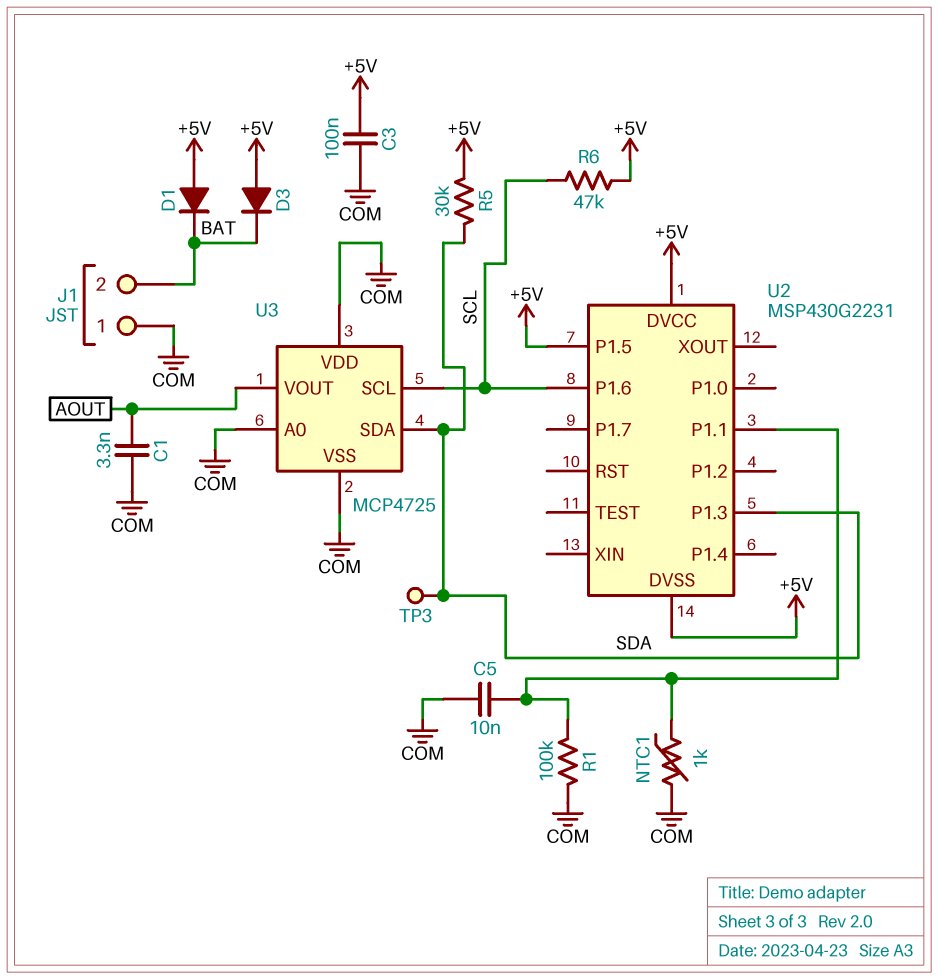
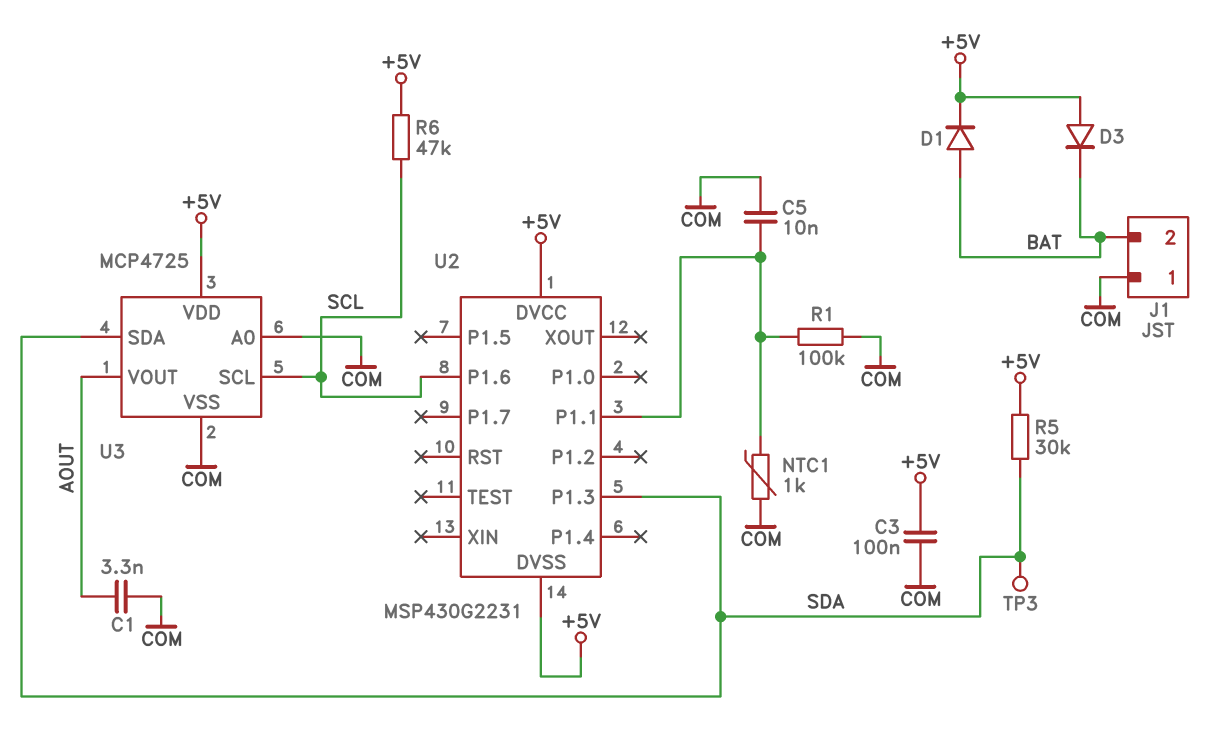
D1: diode (A +5V, K BAT) -> diode (A BAT, K +5V)
U2 pin P1.5: +5V -> none
U3 pin VDD: COM -> +5V

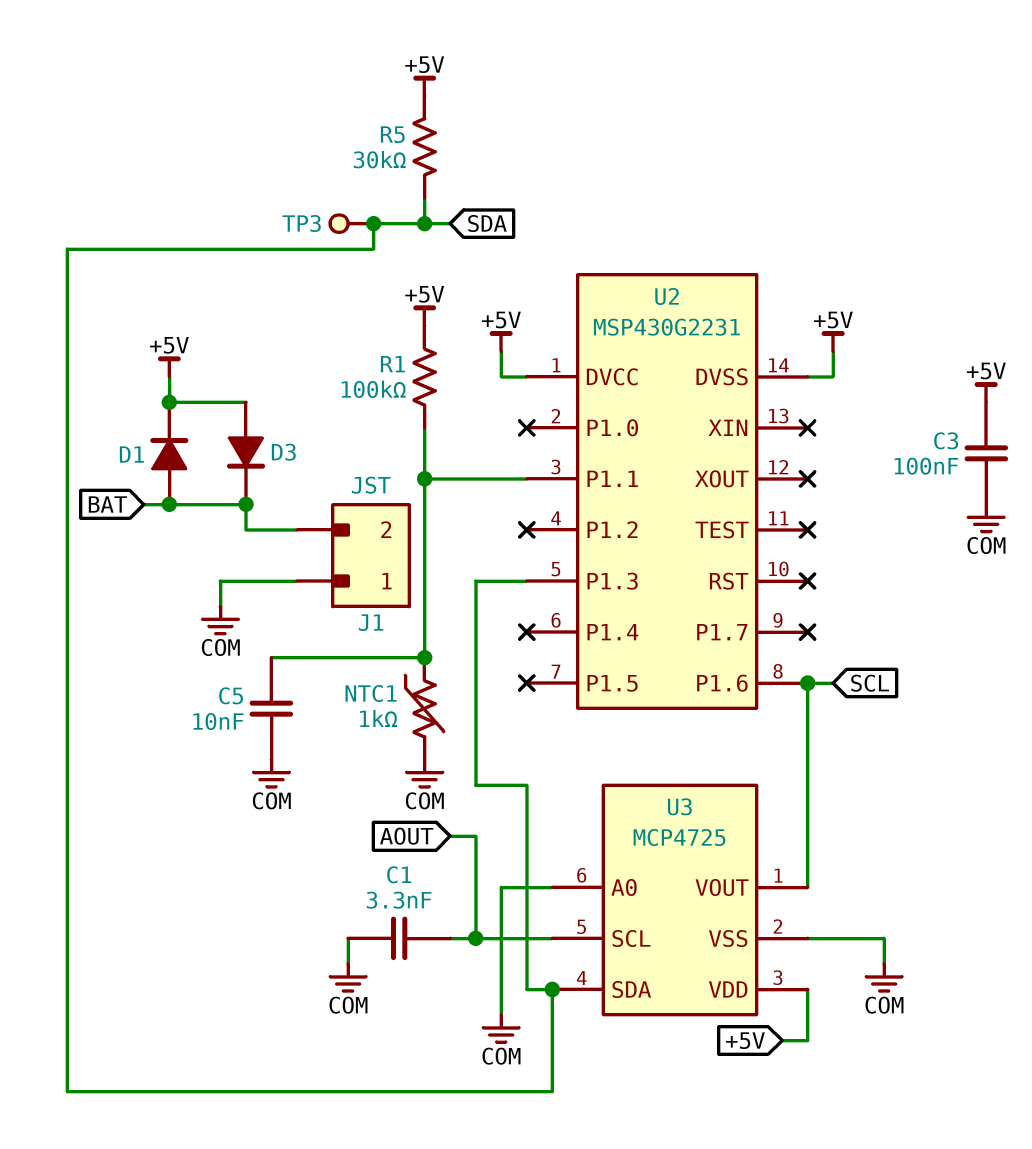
R1: 100k (COM, U2/P1.1) -> 100k (+5V, U2/P1.1)
R6: 47k (+5V, SCL) -> none
U3 pin SCL: SCL -> AOUT
U3 pin VOUT: AOUT -> SCL

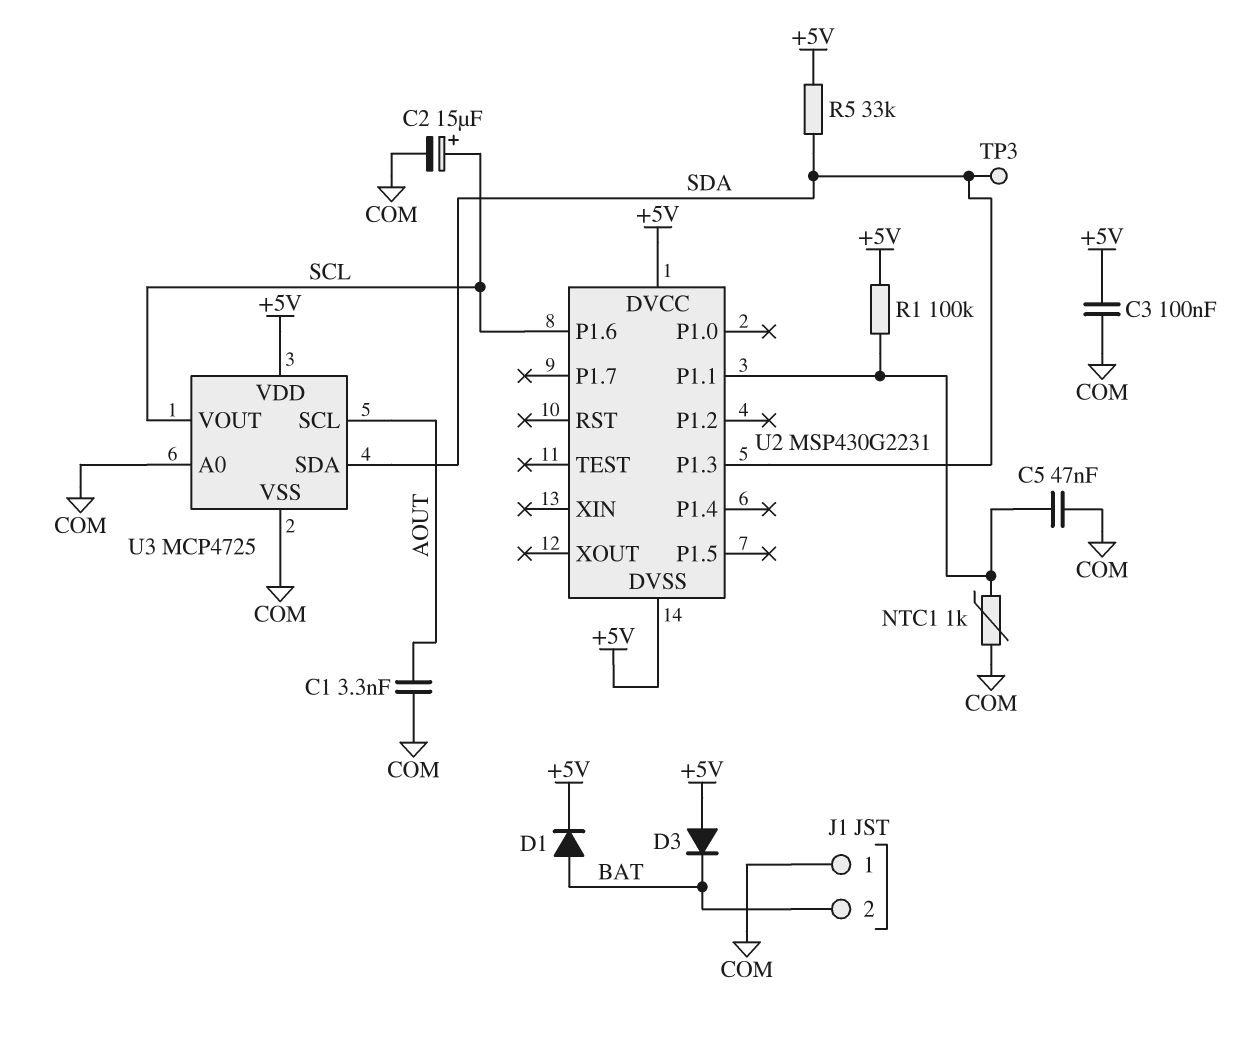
C2: none -> 15uF (plus SCL, minus COM)
C5: 10nF (COM, U2/P1.1) -> 47nF (COM, U2/P1.1)
R5: 30k (+5V, SDA) -> 33k (+5V, SDA)

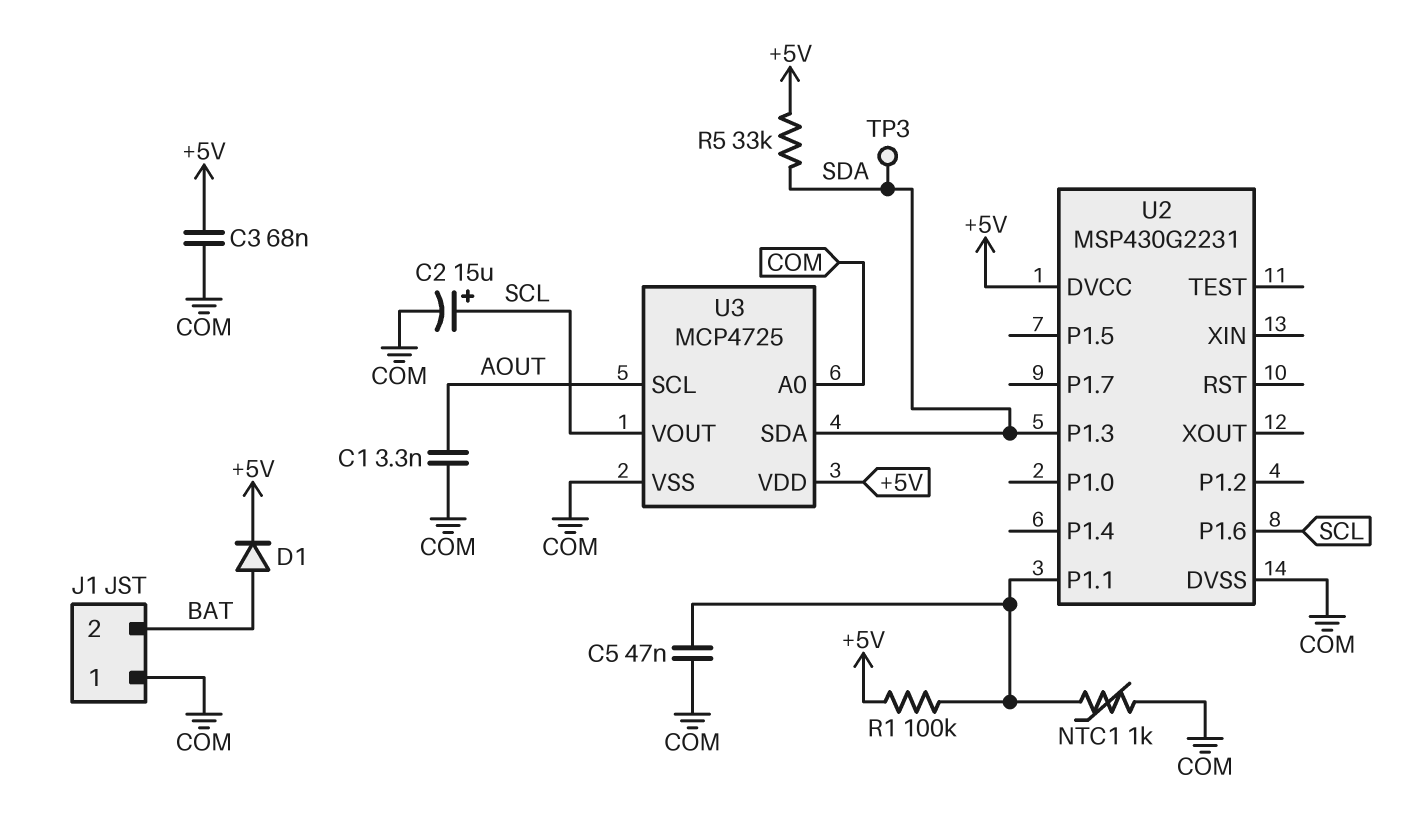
C3: 100nF (+5V, COM) -> 68nF (+5V, COM)
D3: diode (A +5V, K BAT) -> none
U2 pin DVSS: +5V -> COM

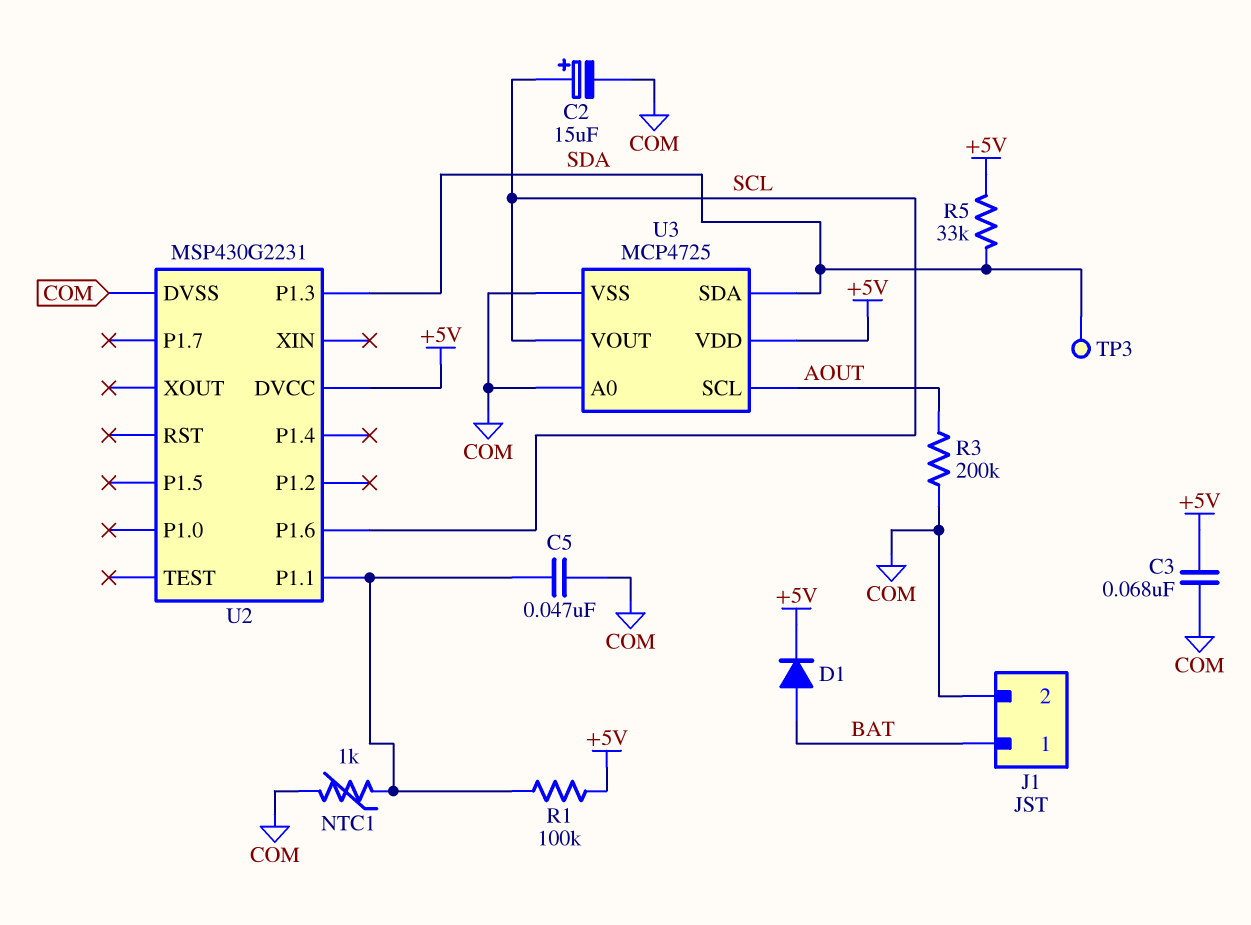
C1: 3.3nF (AOUT, COM) -> none
J1 pin 1: COM -> BAT
J1 pin 2: BAT -> COM
R3: none -> 200k (AOUT, COM)

